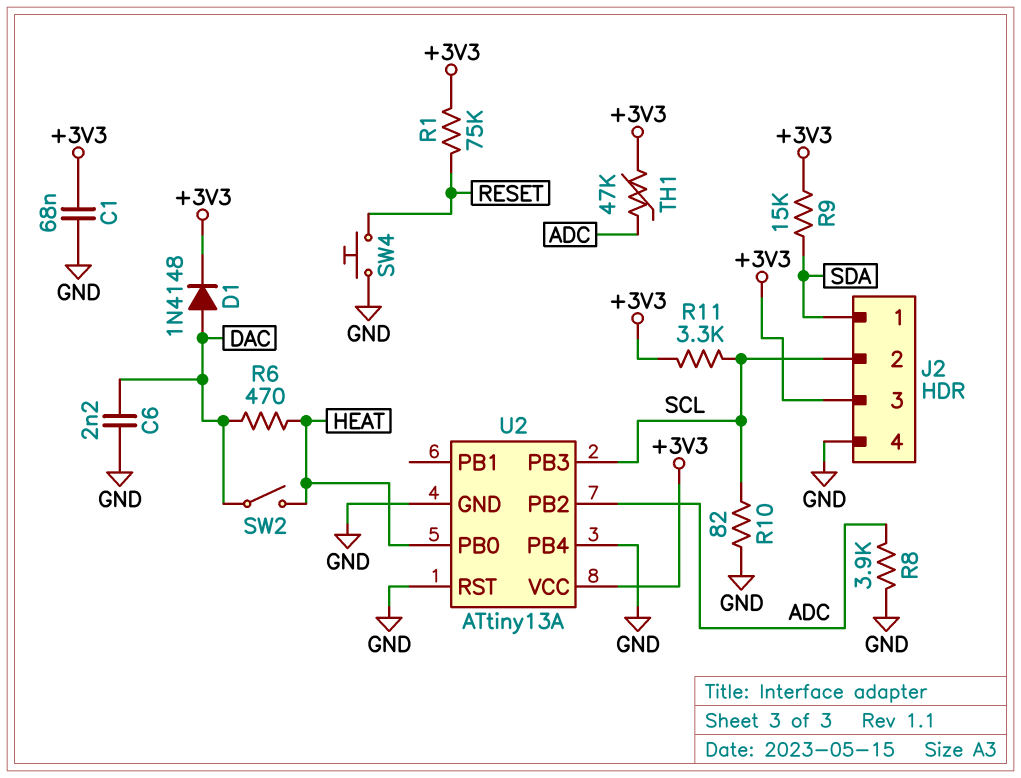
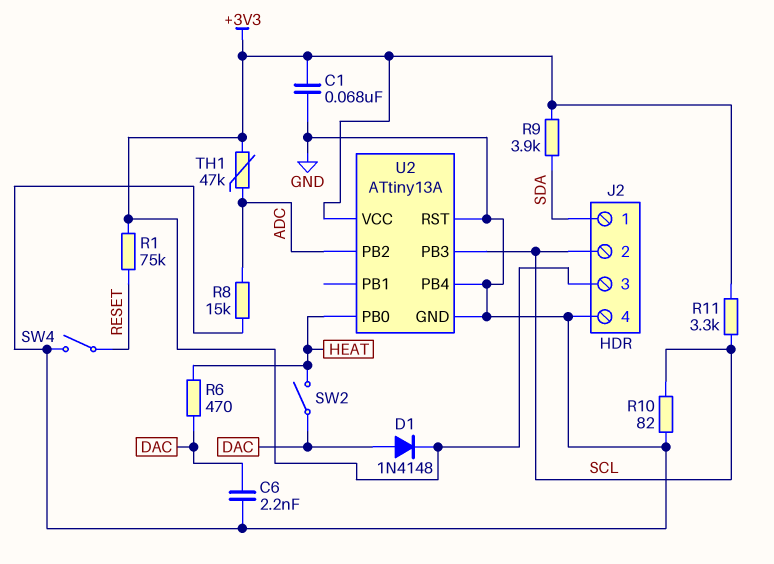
R8: 3.9k (ADC, GND) -> 15k (ADC, GND)
R9: 15k (+3V3, SDA) -> 3.9k (+3V3, SDA)
SW4: button (GND, RESET) -> switch (GND, RESET)

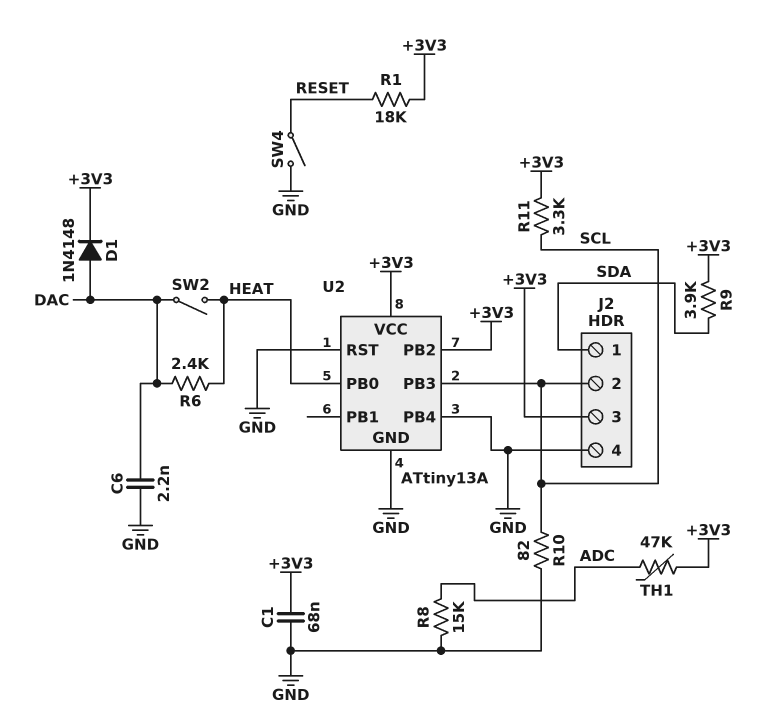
R1: 75k (+3V3, RESET) -> 18k (+3V3, RESET)
R6: 470 (DAC, HEAT) -> 2.4k (DAC, HEAT)
U2 pin PB2: ADC -> +3V3

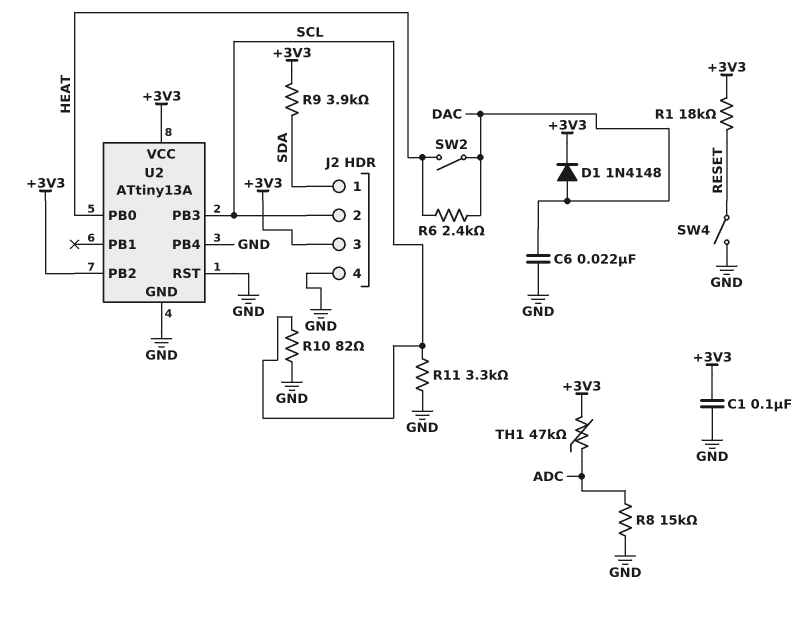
C1: 68nF (+3V3, GND) -> 100nF (+3V3, GND)
C6: 2.2nF (DAC, GND) -> 22nF (DAC, GND)
R11: 3.3k (+3V3, SCL) -> 3.3k (GND, SCL)

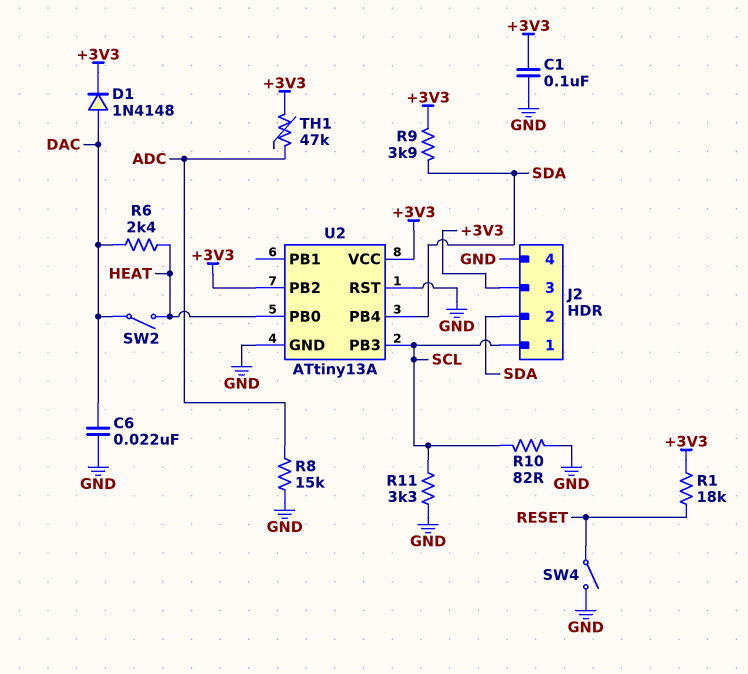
J2 pin 1: SDA -> SCL
J2 pin 2: SCL -> SDA
U2 pin PB4: GND -> SDA

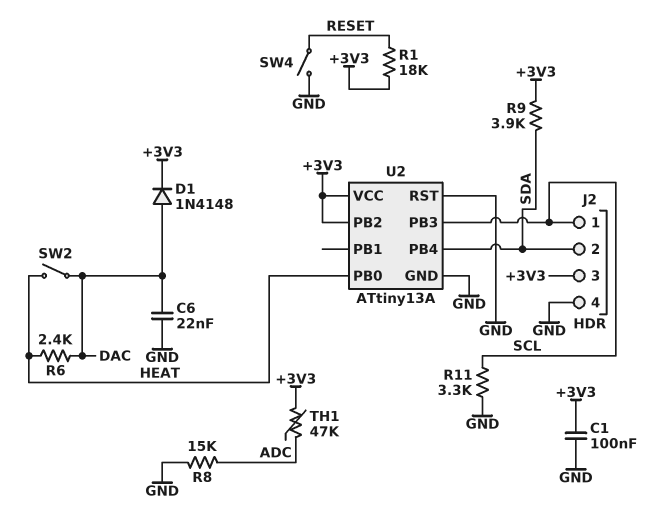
R10: 82 (GND, SCL) -> none

